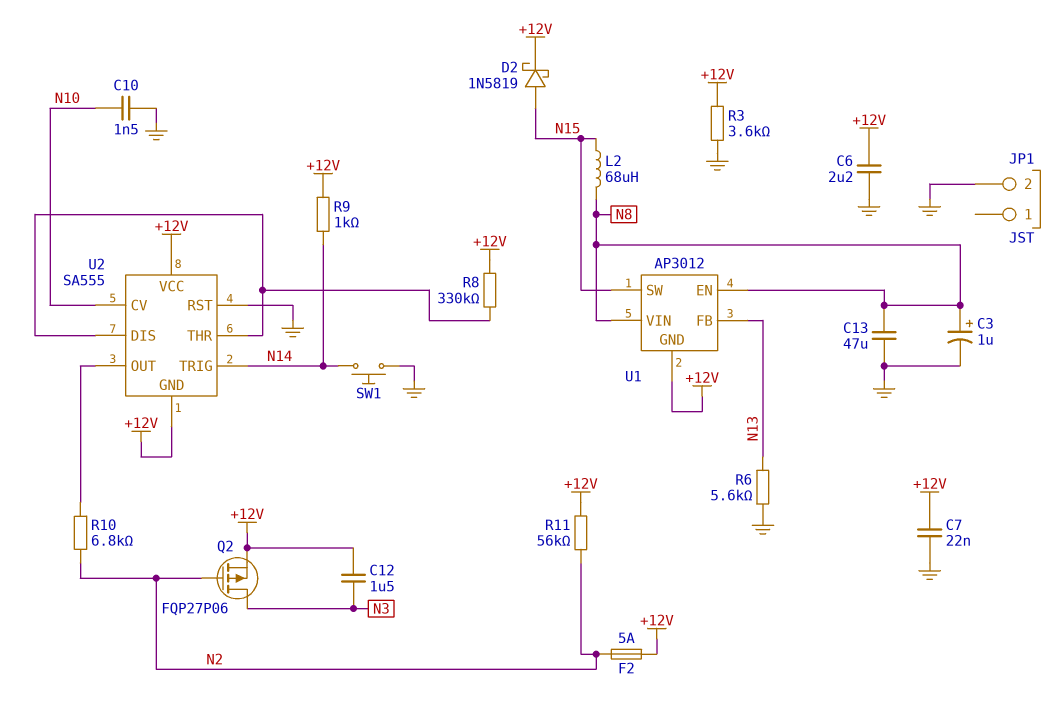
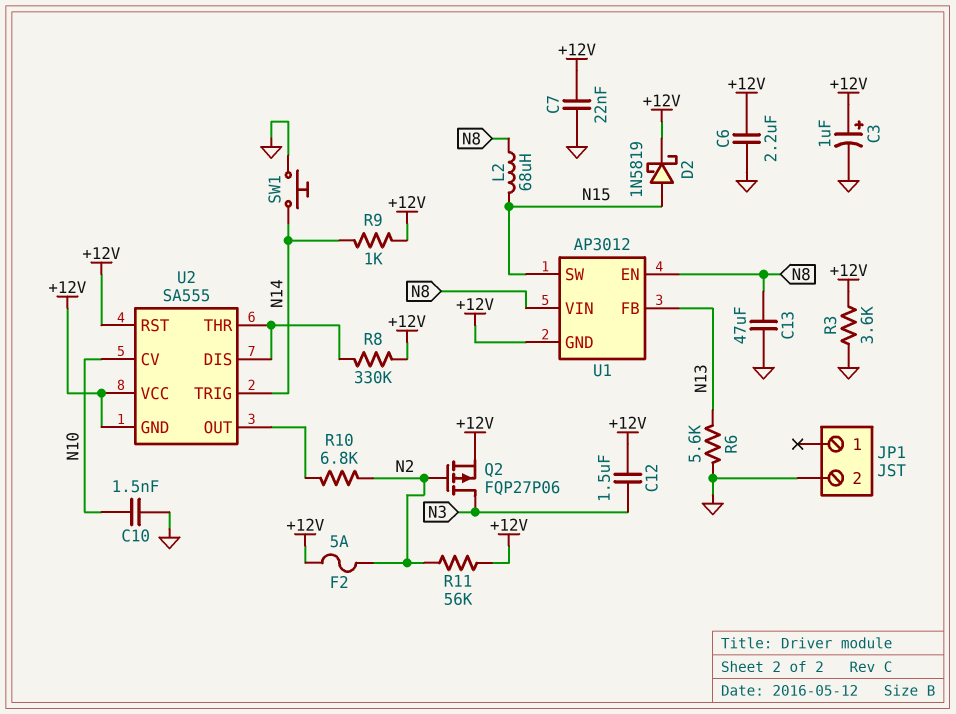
C3: 1uF (plus N8, minus GND) -> 1uF (plus +12V, minus GND)
U2 pin RST: GND -> +12V

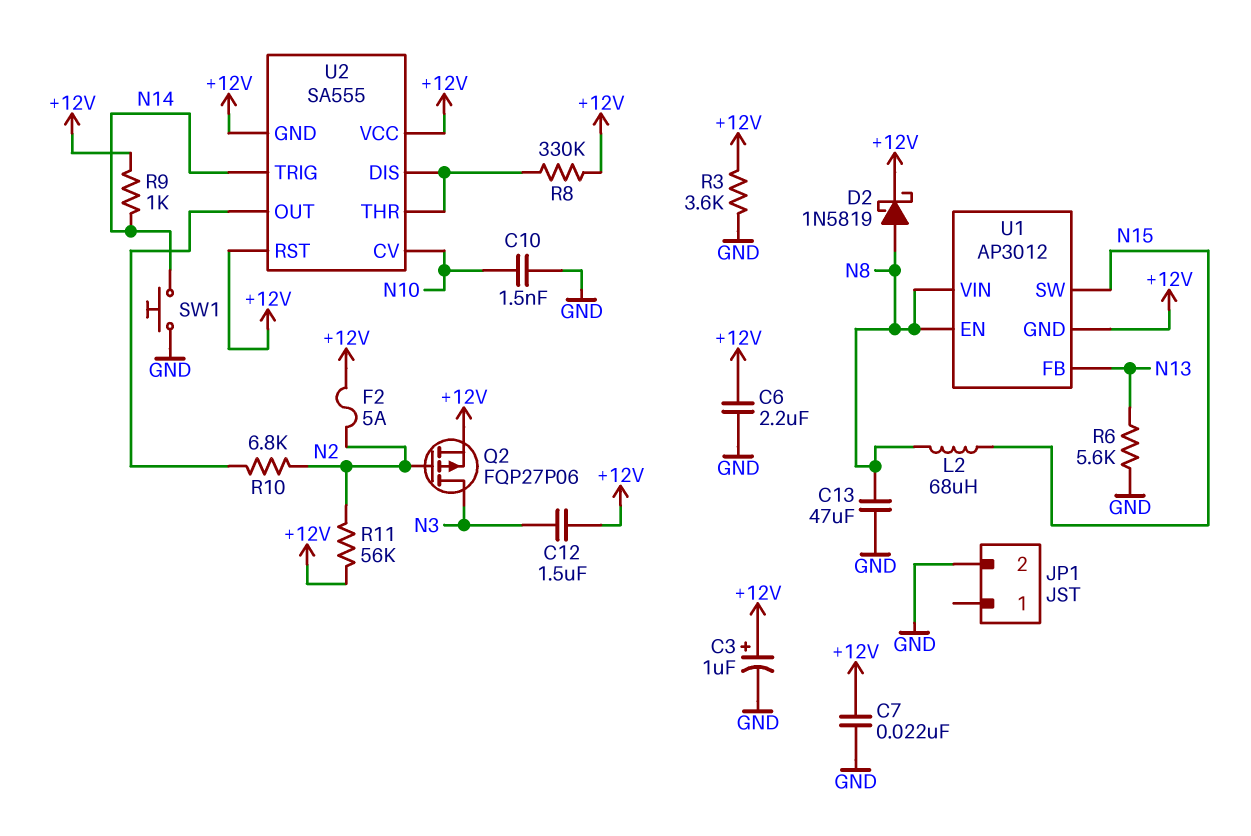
D2: schottky 1N5819 (A N15, K +12V) -> schottky 1N5819 (A N8, K +12V)

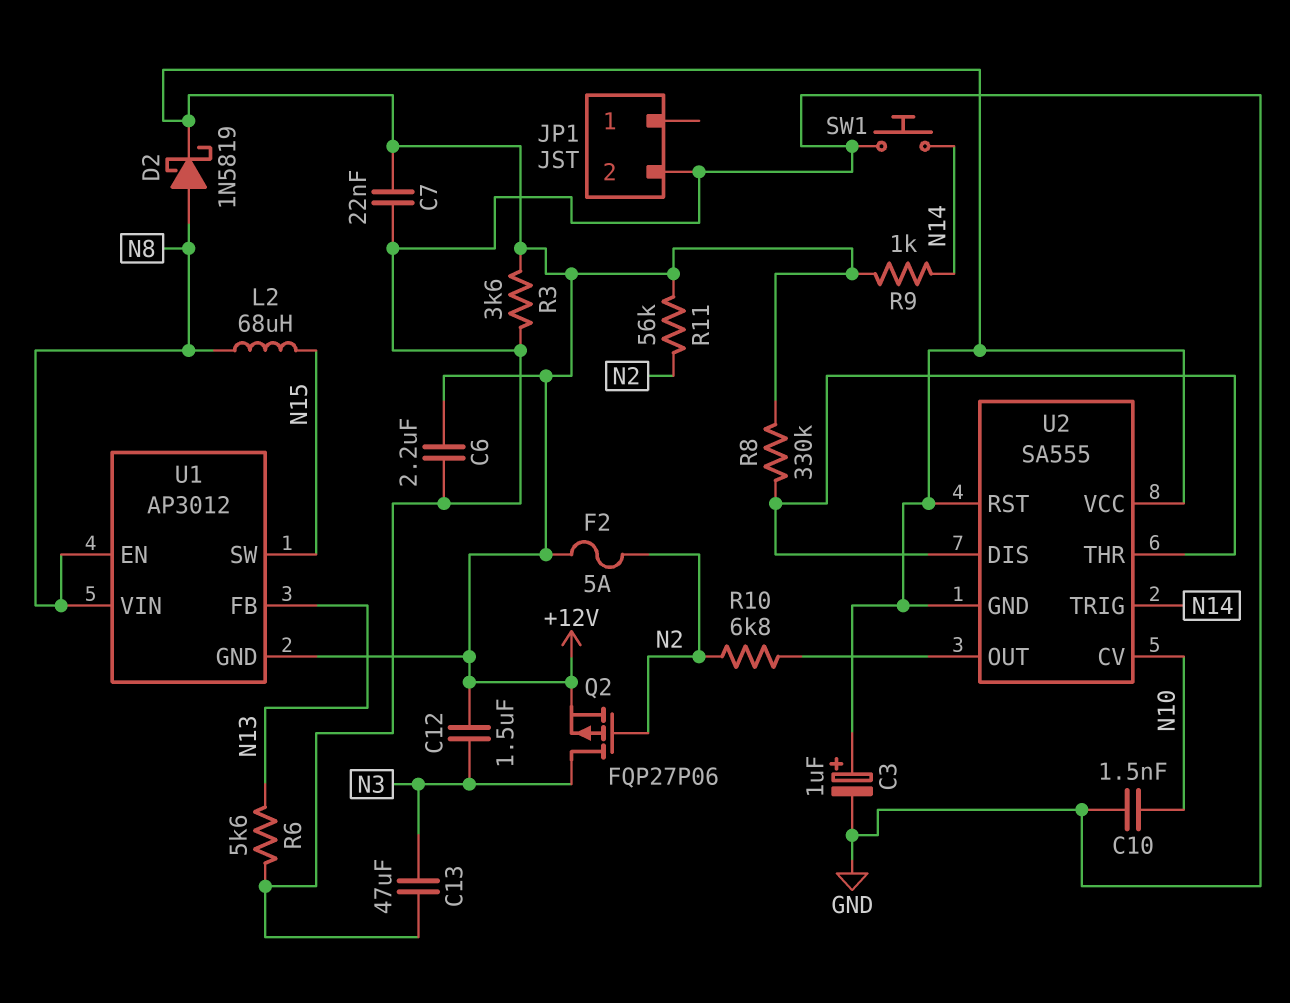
C13: 47uF (GND, N8) -> 47uF (GND, N3)

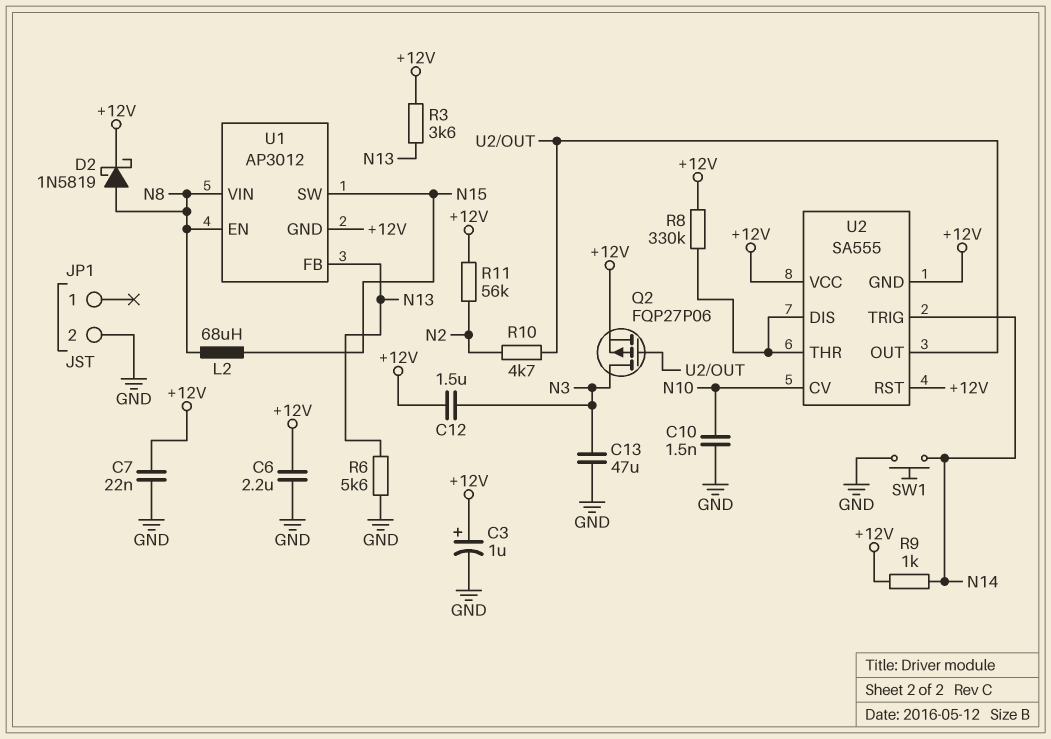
F2: 5A (+12V, N2) -> none
Q2: PMOS FQP27P06 (G N2, D N3, S +12V) -> PMOS FQP27P06 (G U2/OUT, D N3, S +12V)
R3: 3.6k (+12V, GND) -> 3.6k (+12V, N13)
R10: 6.8k (N2, U2/OUT) -> 4.7k (N2, U2/OUT)

